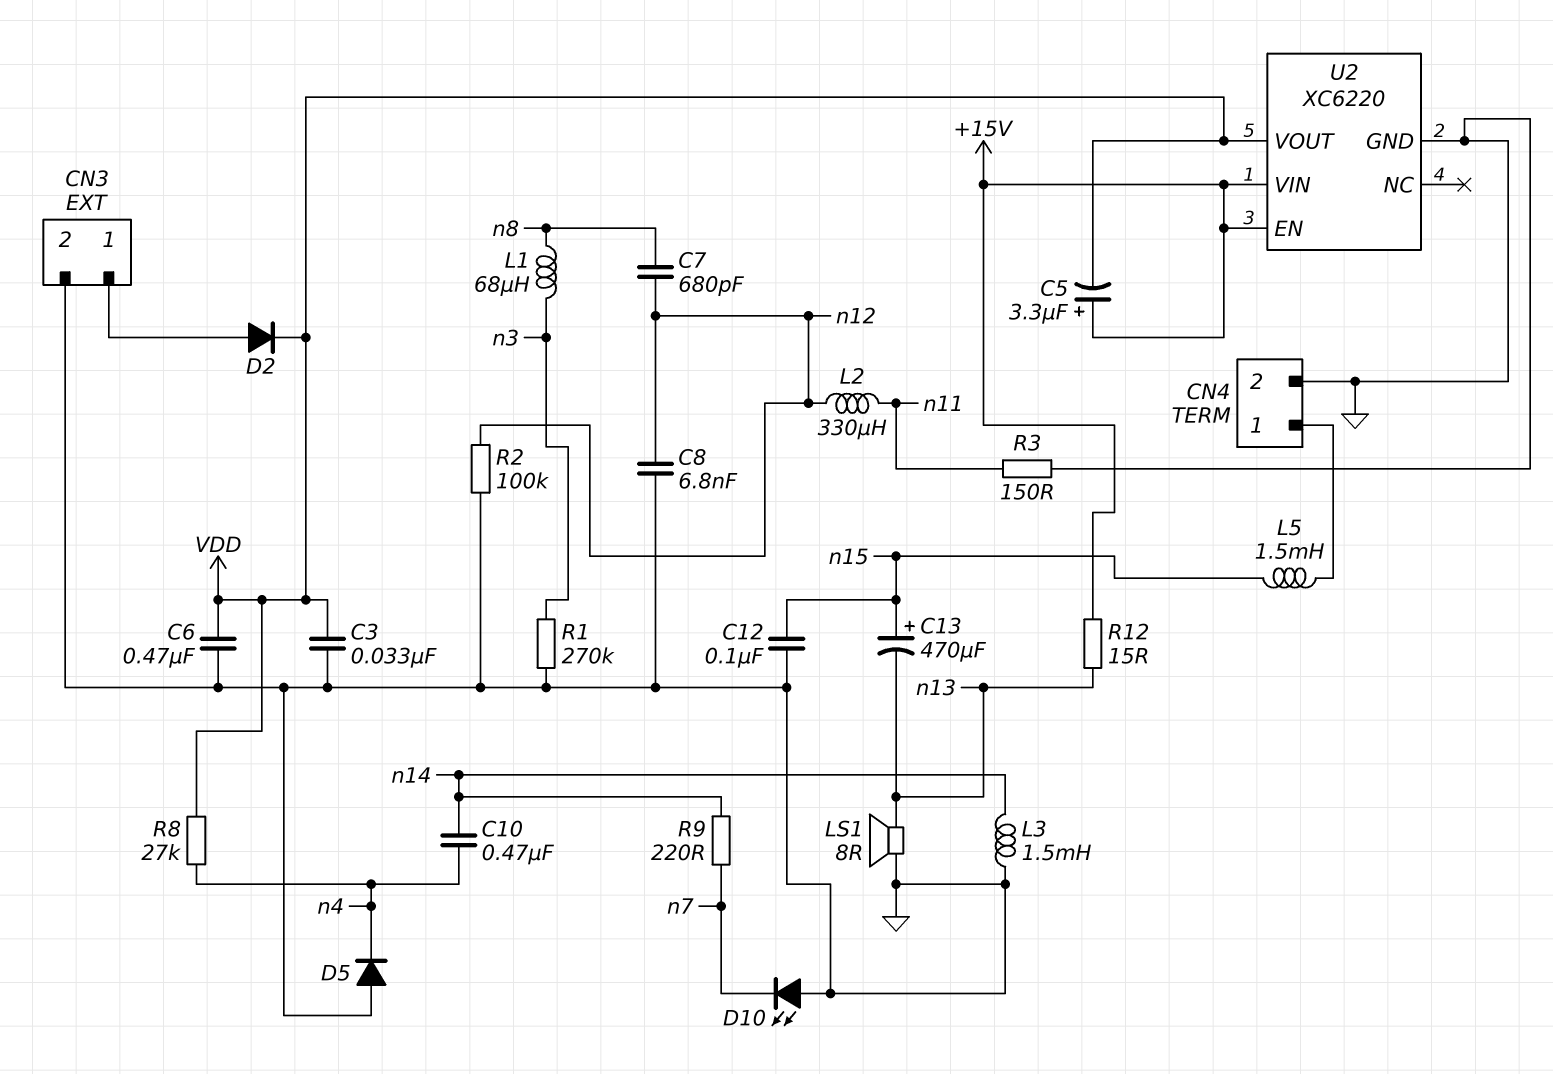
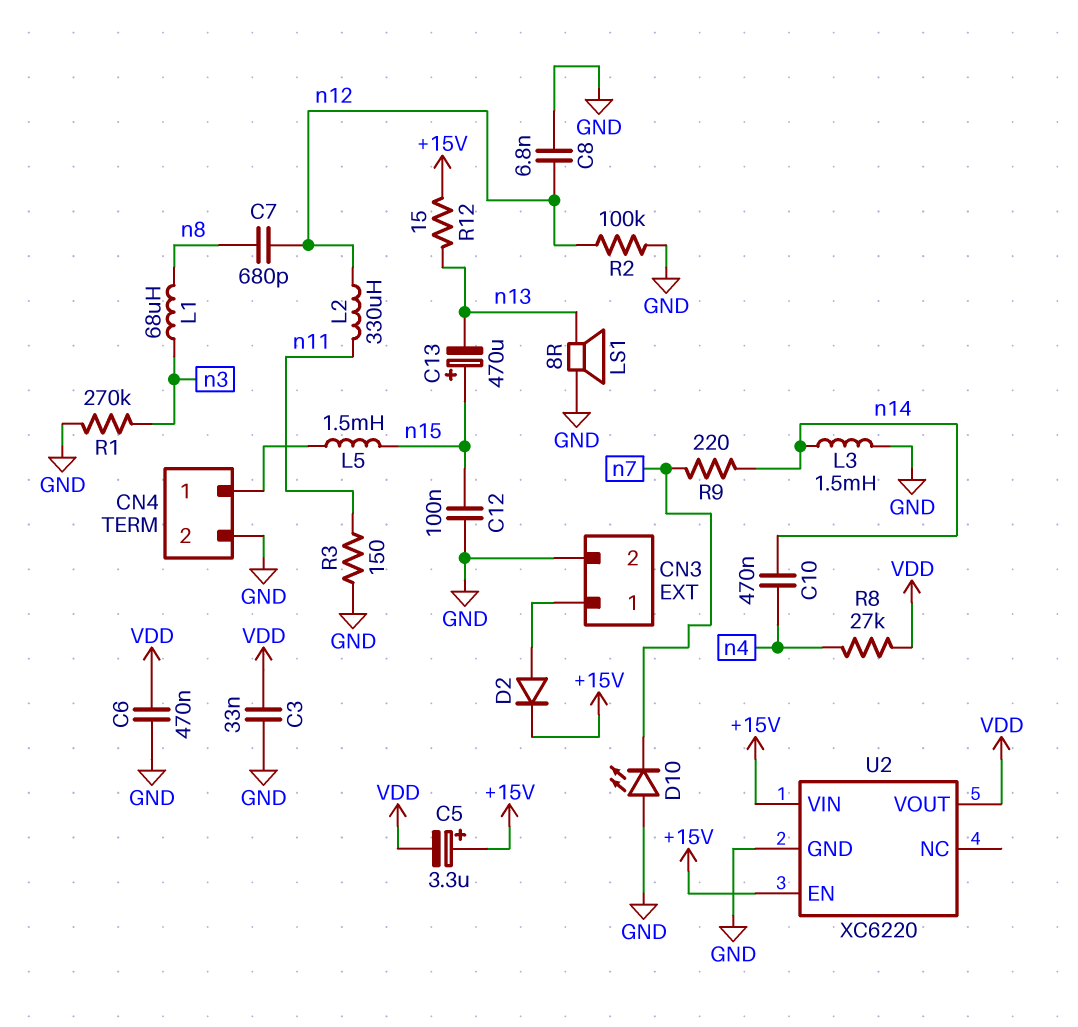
D2: diode (A CN3/1, K VDD) -> diode (A CN3/1, K +15V)
D5: diode (A GND, K n4) -> none

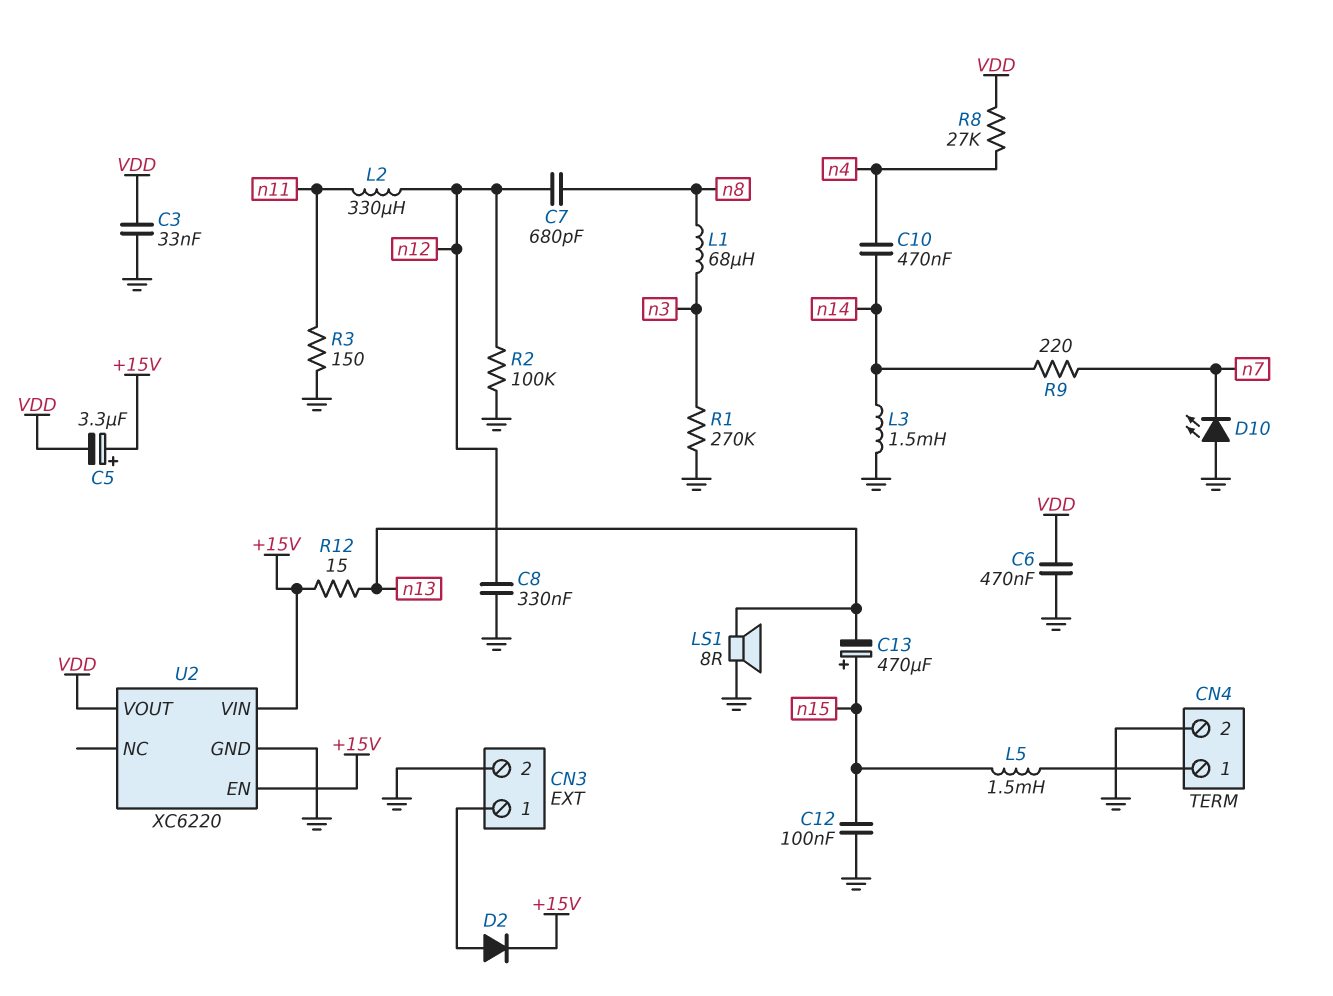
C8: 6.8nF (GND, n12) -> 330nF (GND, n12)

